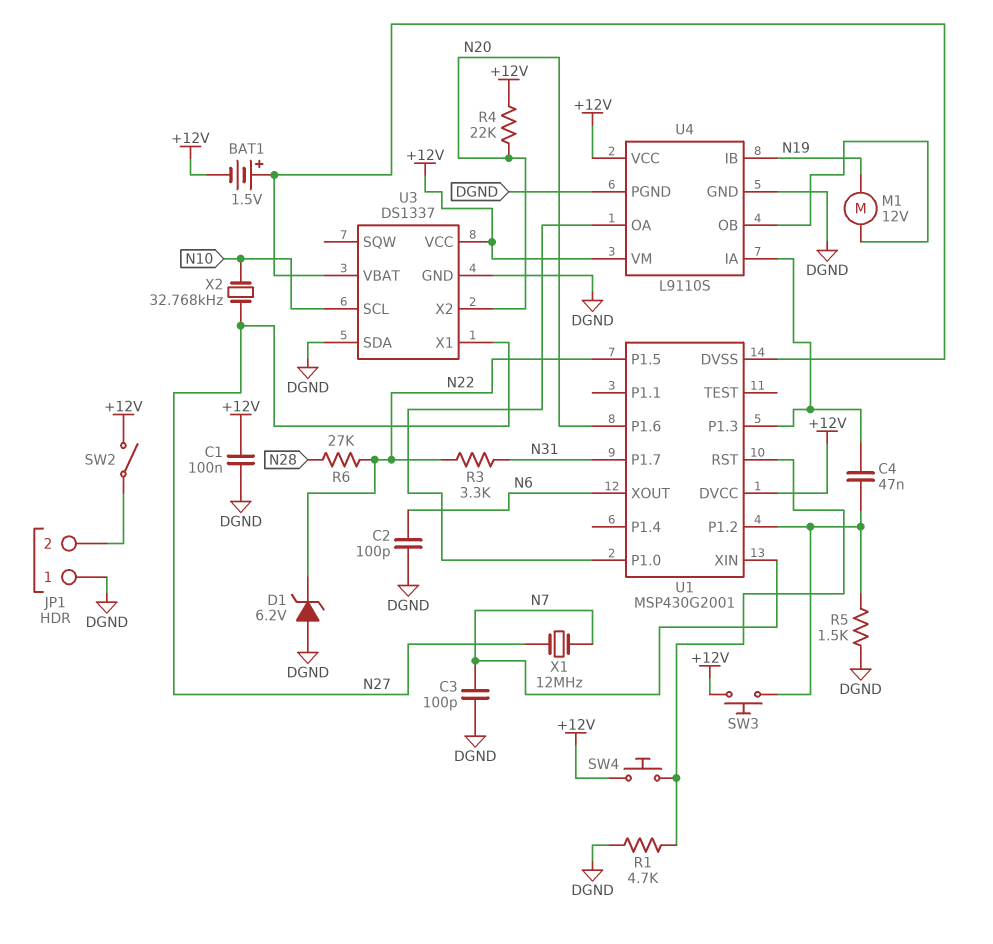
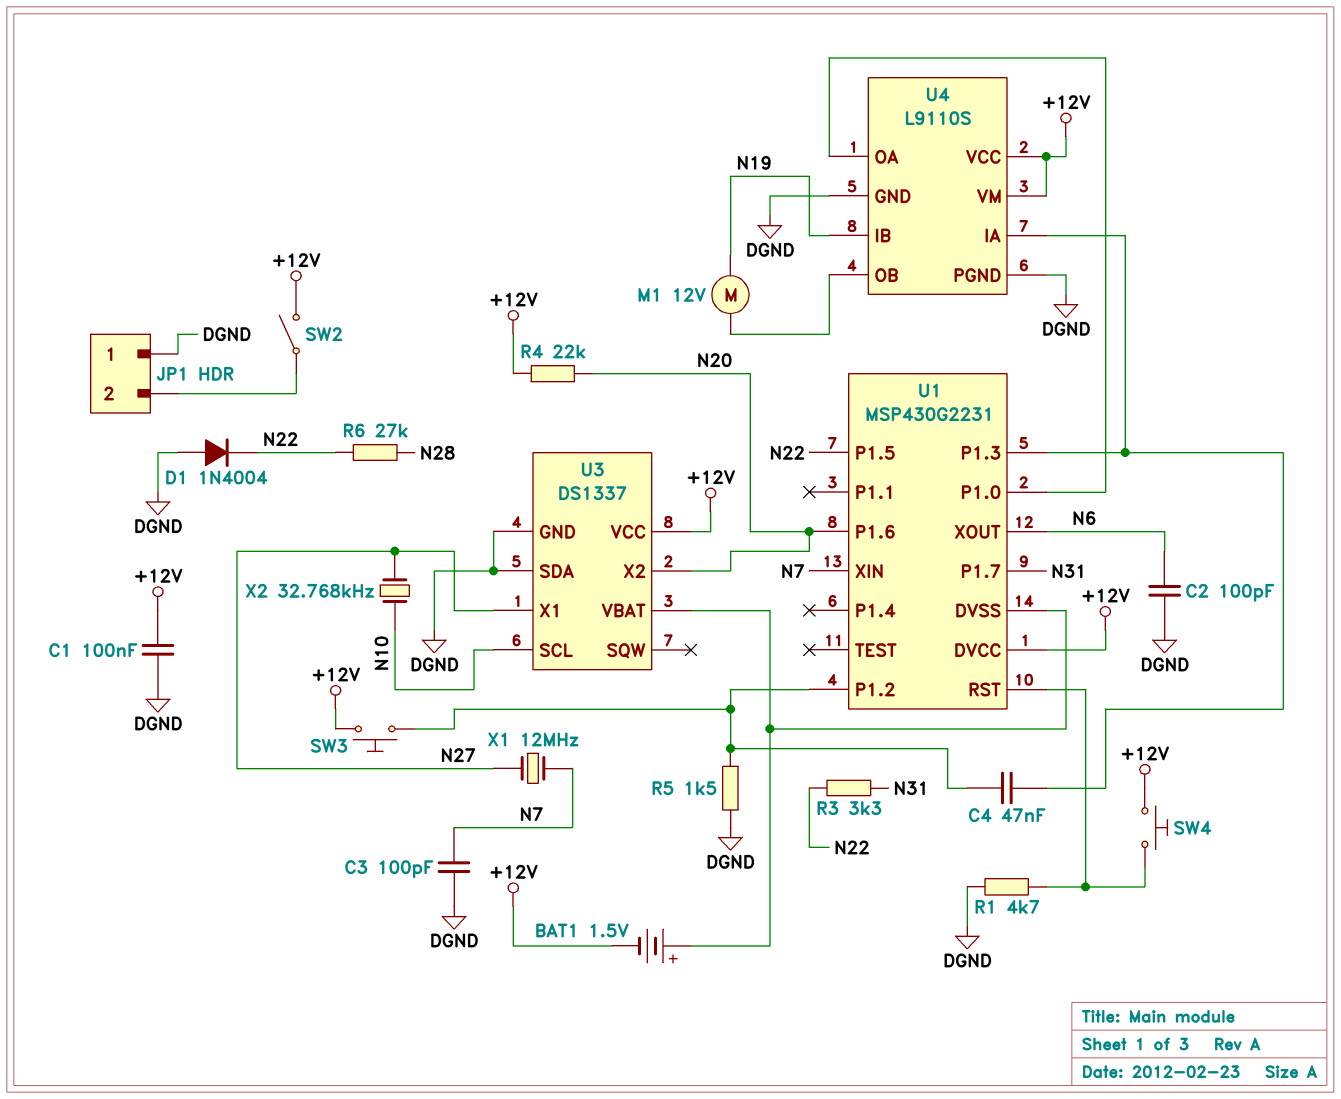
D1: zener 6.2V (A DGND, K N22) -> diode 1N4004 (A DGND, K N22)
U1: MSP430G2001 -> MSP430G2231

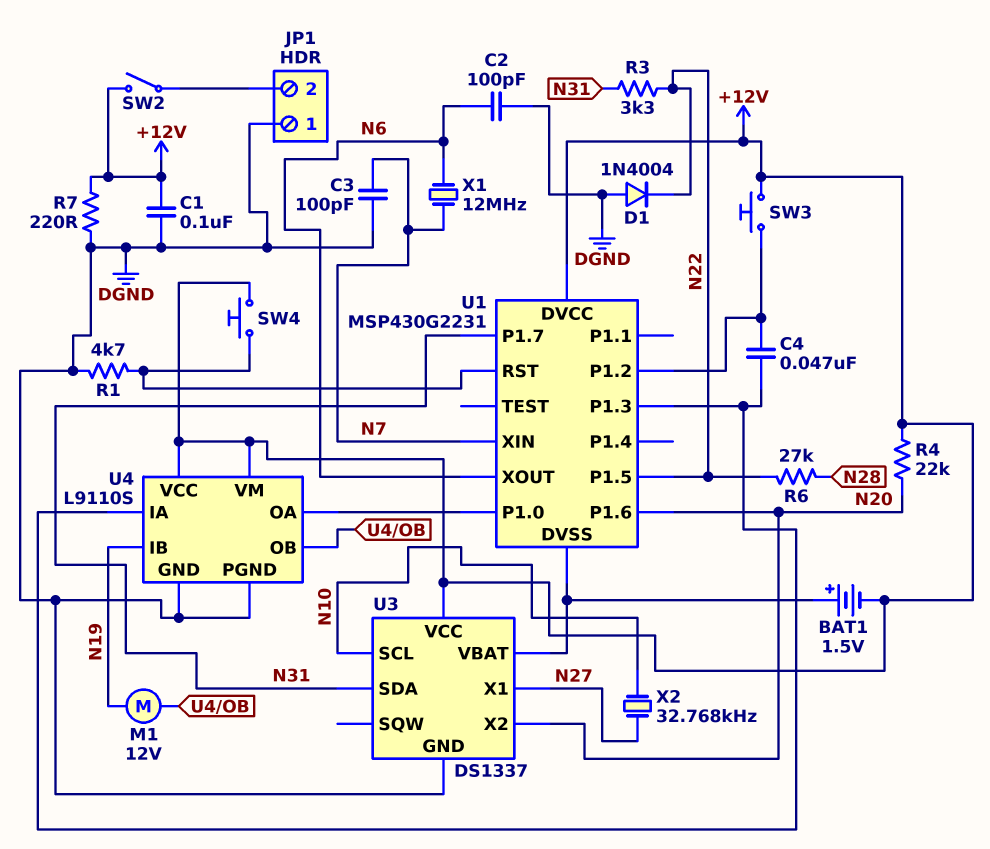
R5: 1.5k (DGND, U1/P1.2) -> none
R7: none -> 220 (+12V, DGND)
U3 pin SDA: DGND -> N31
X1: 12MHz (N7, N27) -> 12MHz (N6, N7)

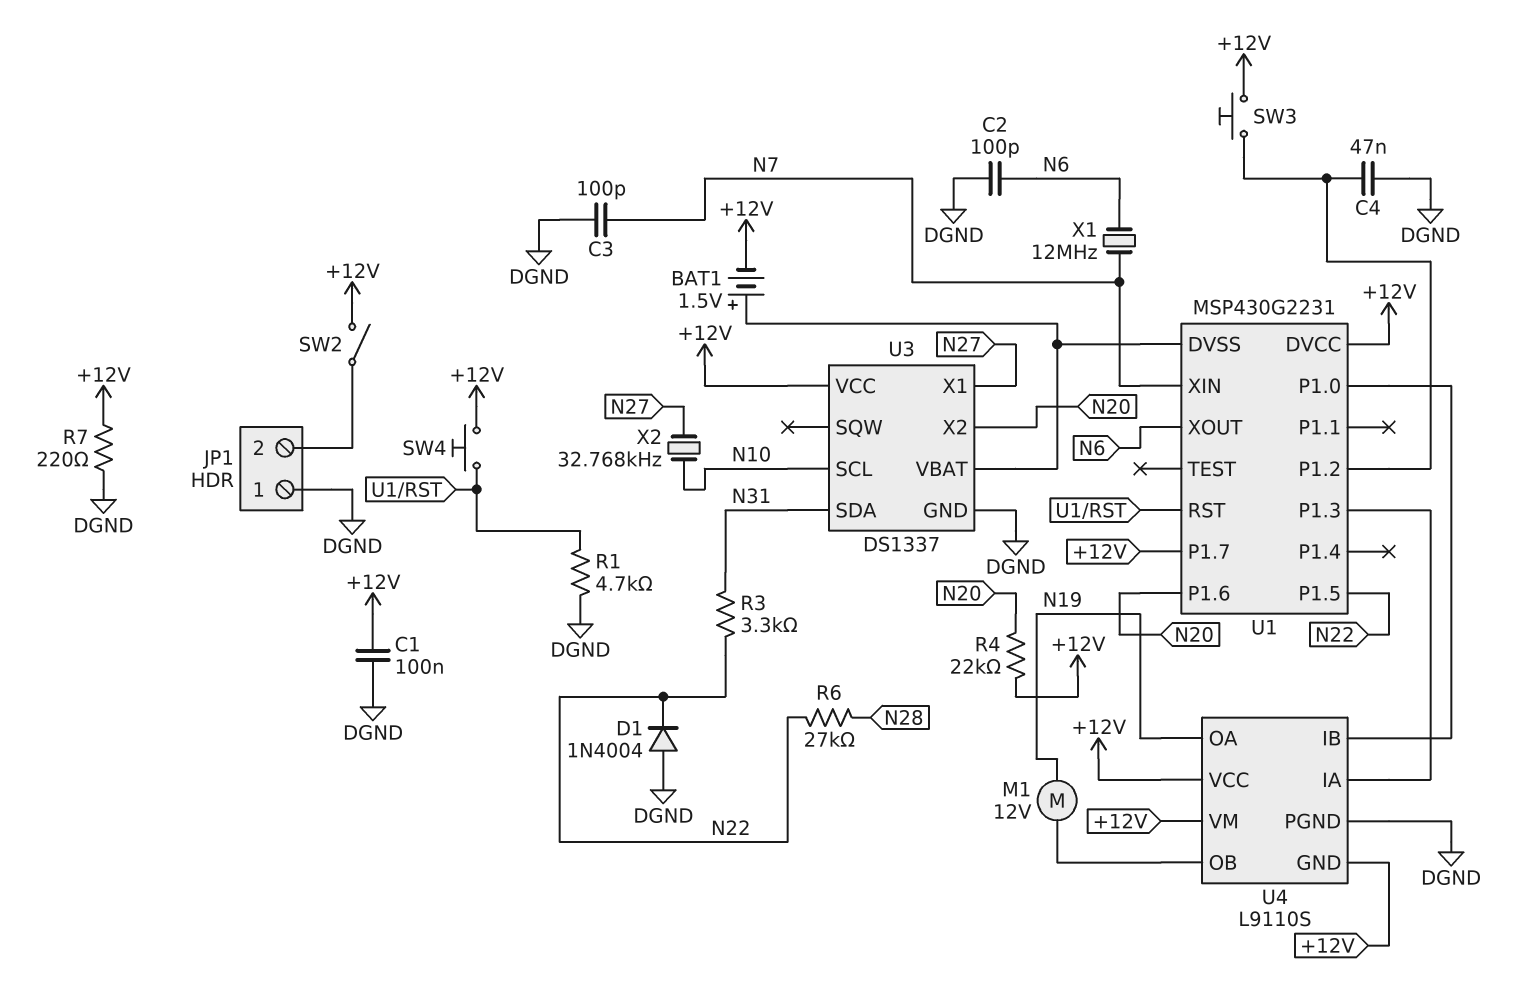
C4: 47nF (U1/P1.2, U1/P1.3) -> 47nF (DGND, U1/P1.2)
U1 pin P1.7: N31 -> +12V
U4 pin GND: DGND -> +12V
U4 pin IB: N19 -> U1/P1.0
U4 pin OA: U1/P1.0 -> N19

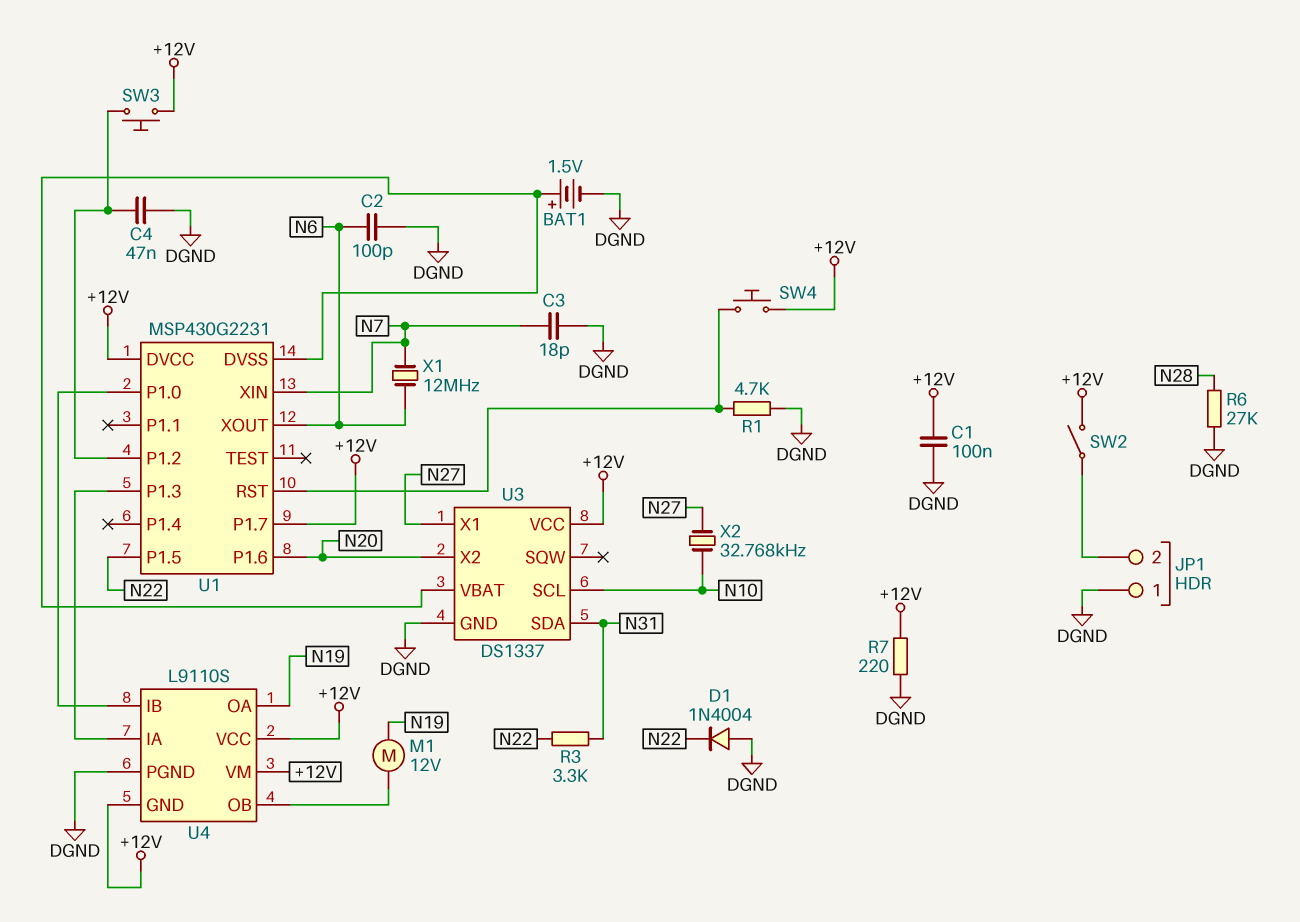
BAT1: 1.5V (plus U1/DVSS, minus +12V) -> 1.5V (plus U1/DVSS, minus DGND)
C3: 100pF (DGND, N7) -> 18pF (DGND, N7)
R4: 22k (+12V, N20) -> none
R6: 27k (N22, N28) -> 27k (DGND, N28)

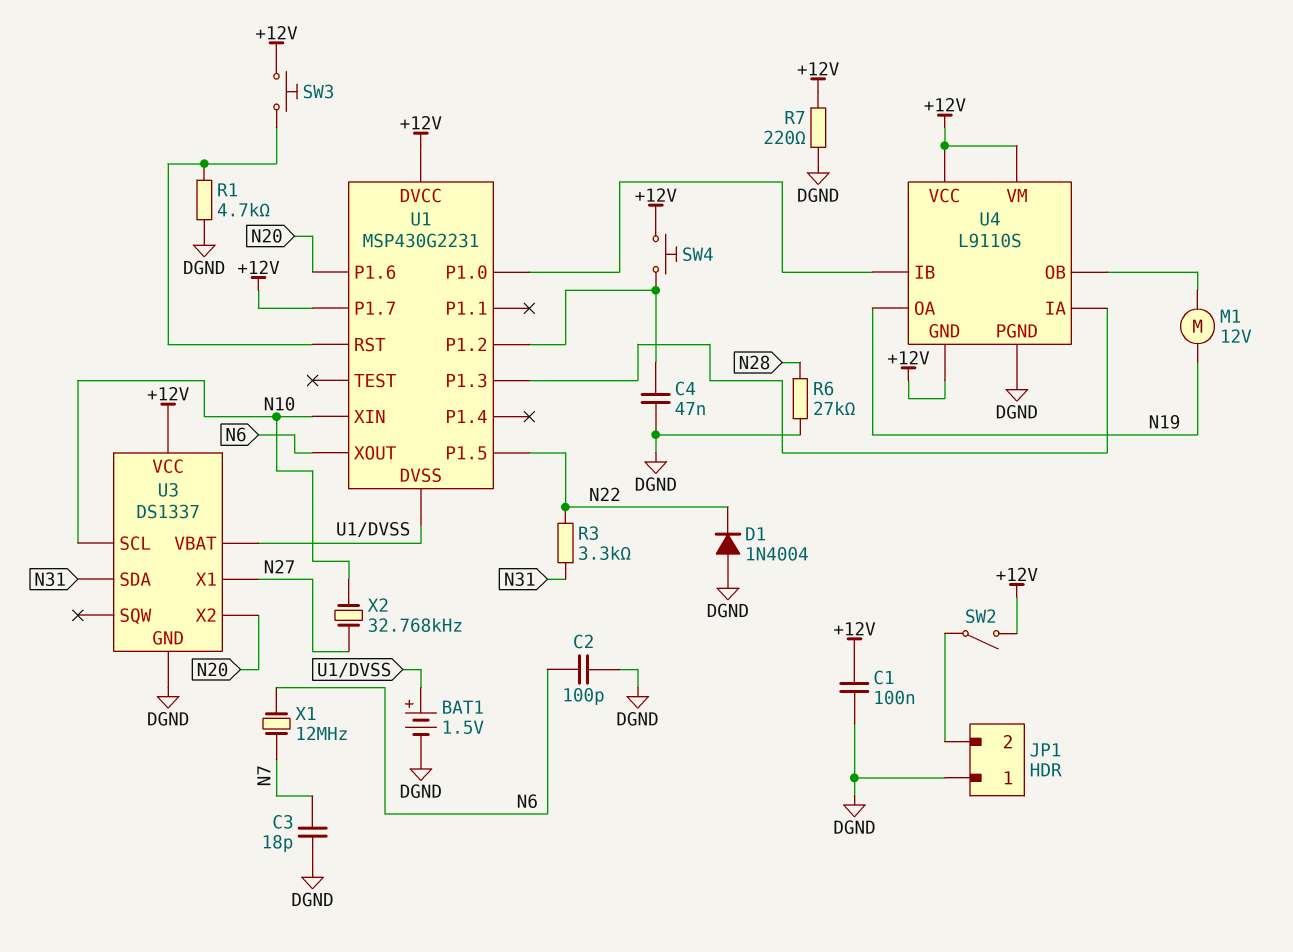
SW3: button (+12V, U1/P1.2) -> button (+12V, U1/RST)
SW4: button (+12V, U1/RST) -> button (+12V, U1/P1.2)
U1 pin XIN: N7 -> N10

